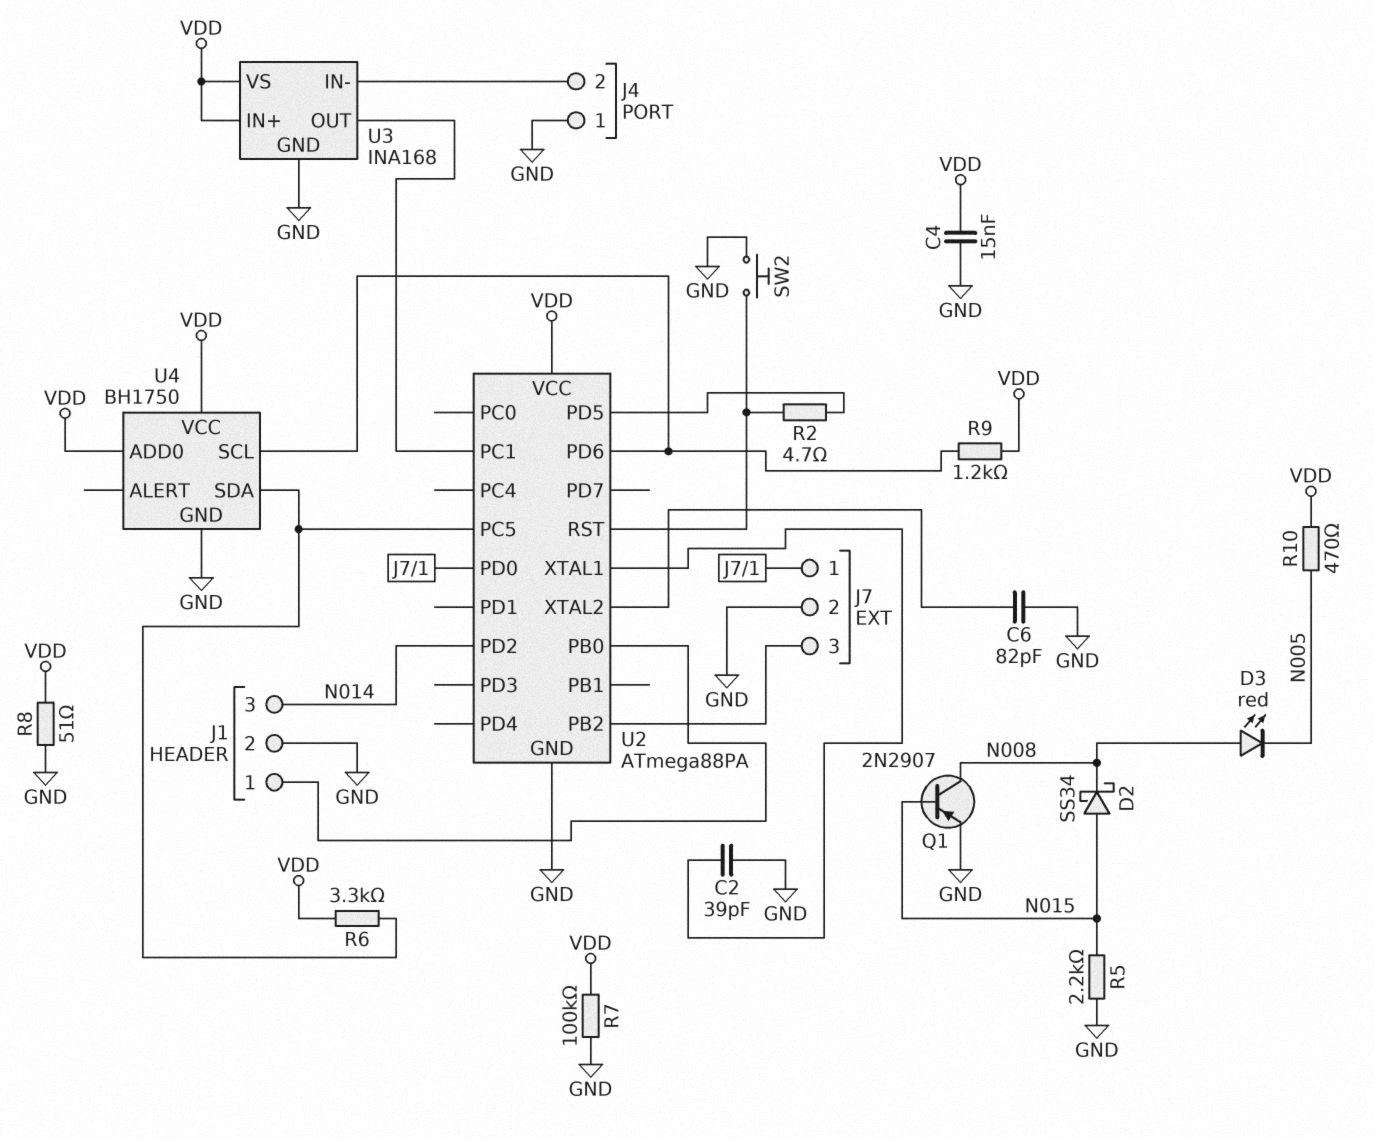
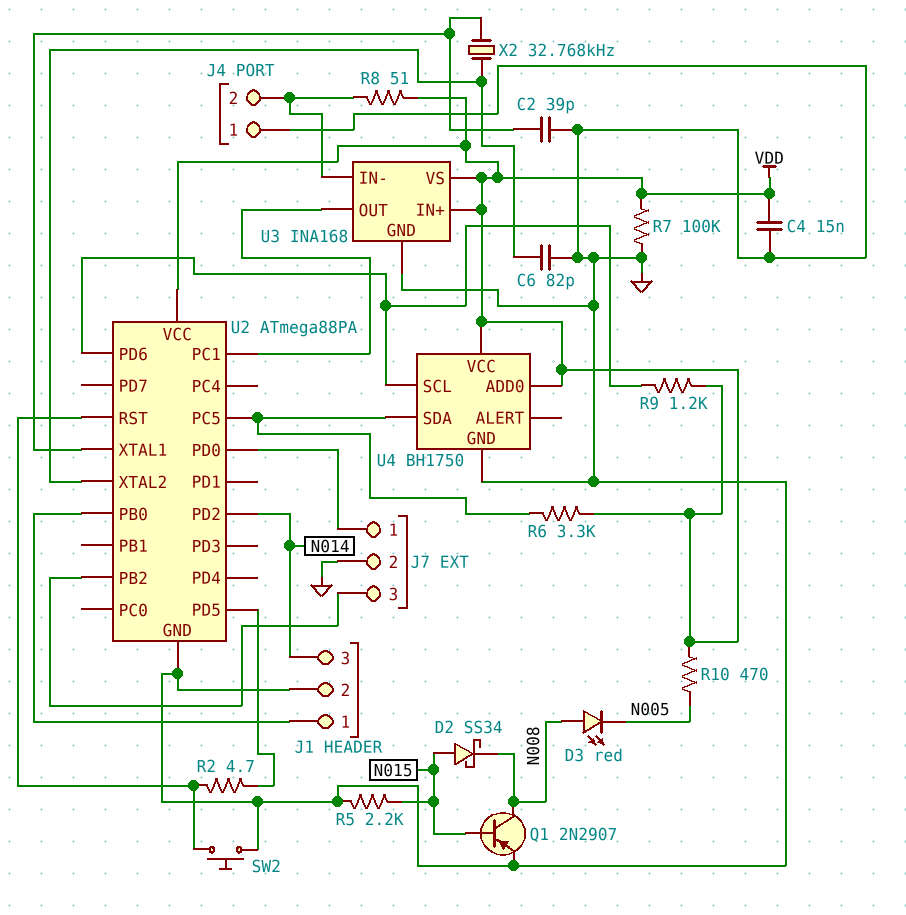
R8: 51 (GND, VDD) -> 51 (J4/2, VDD)
X2: none -> 32.768kHz (U2/XTAL1, U2/XTAL2)

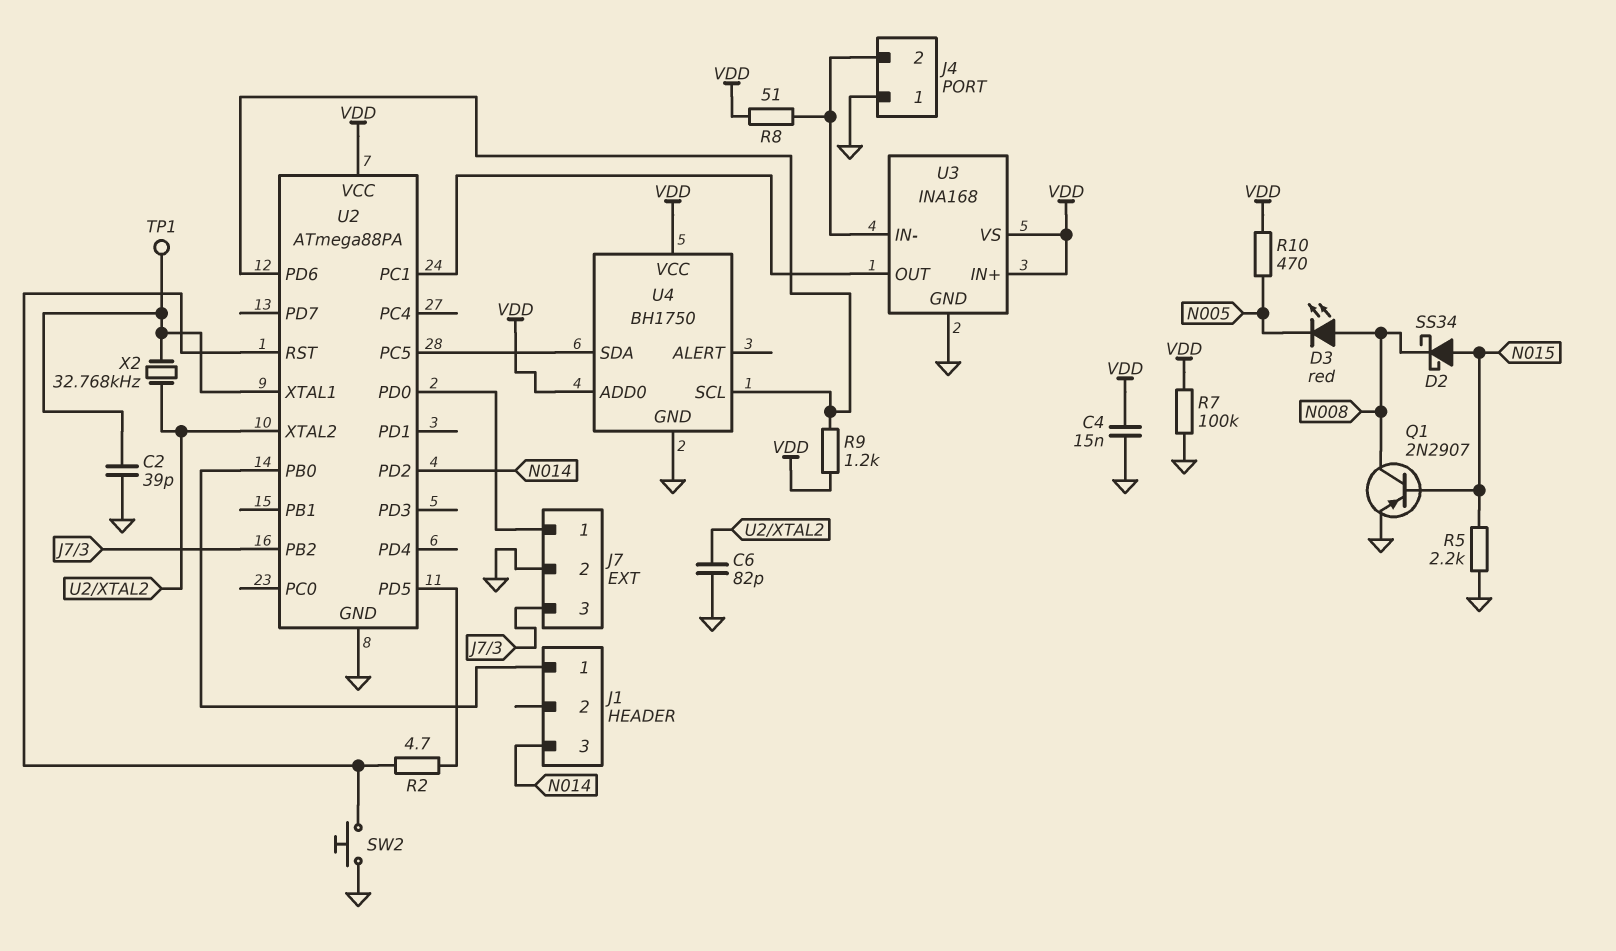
J1 pin 2: GND -> none
R6: 3.3k (U2/PC5, VDD) -> none
TP1: none -> test point (U2/XTAL1)

